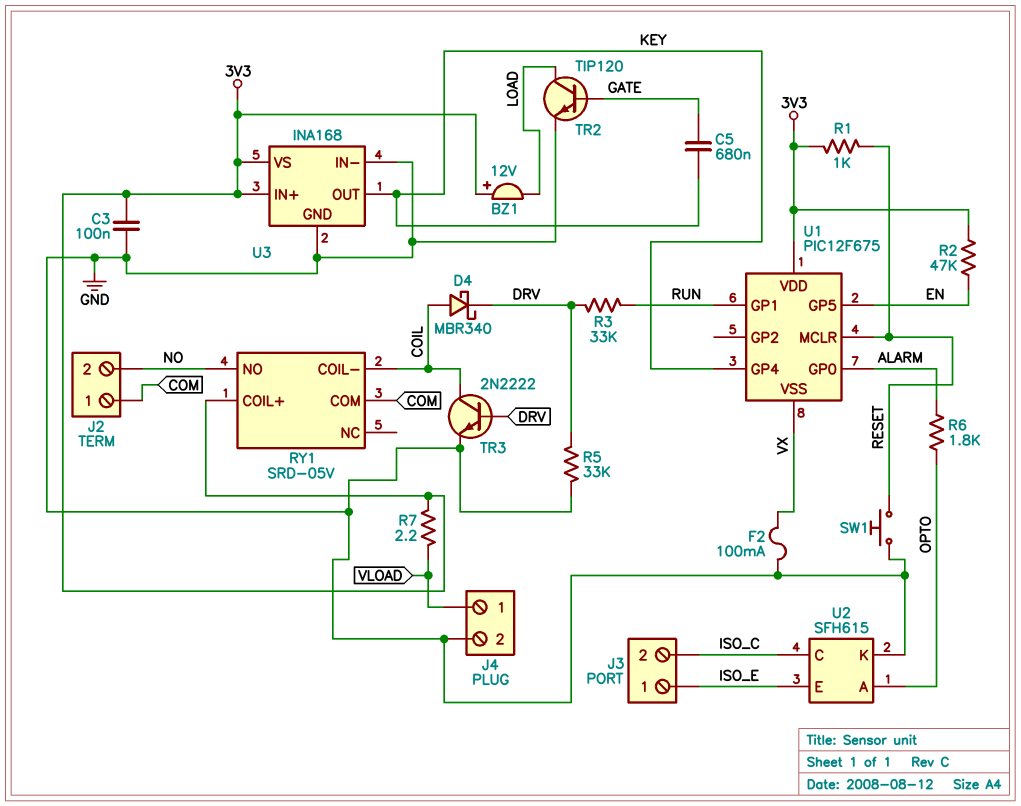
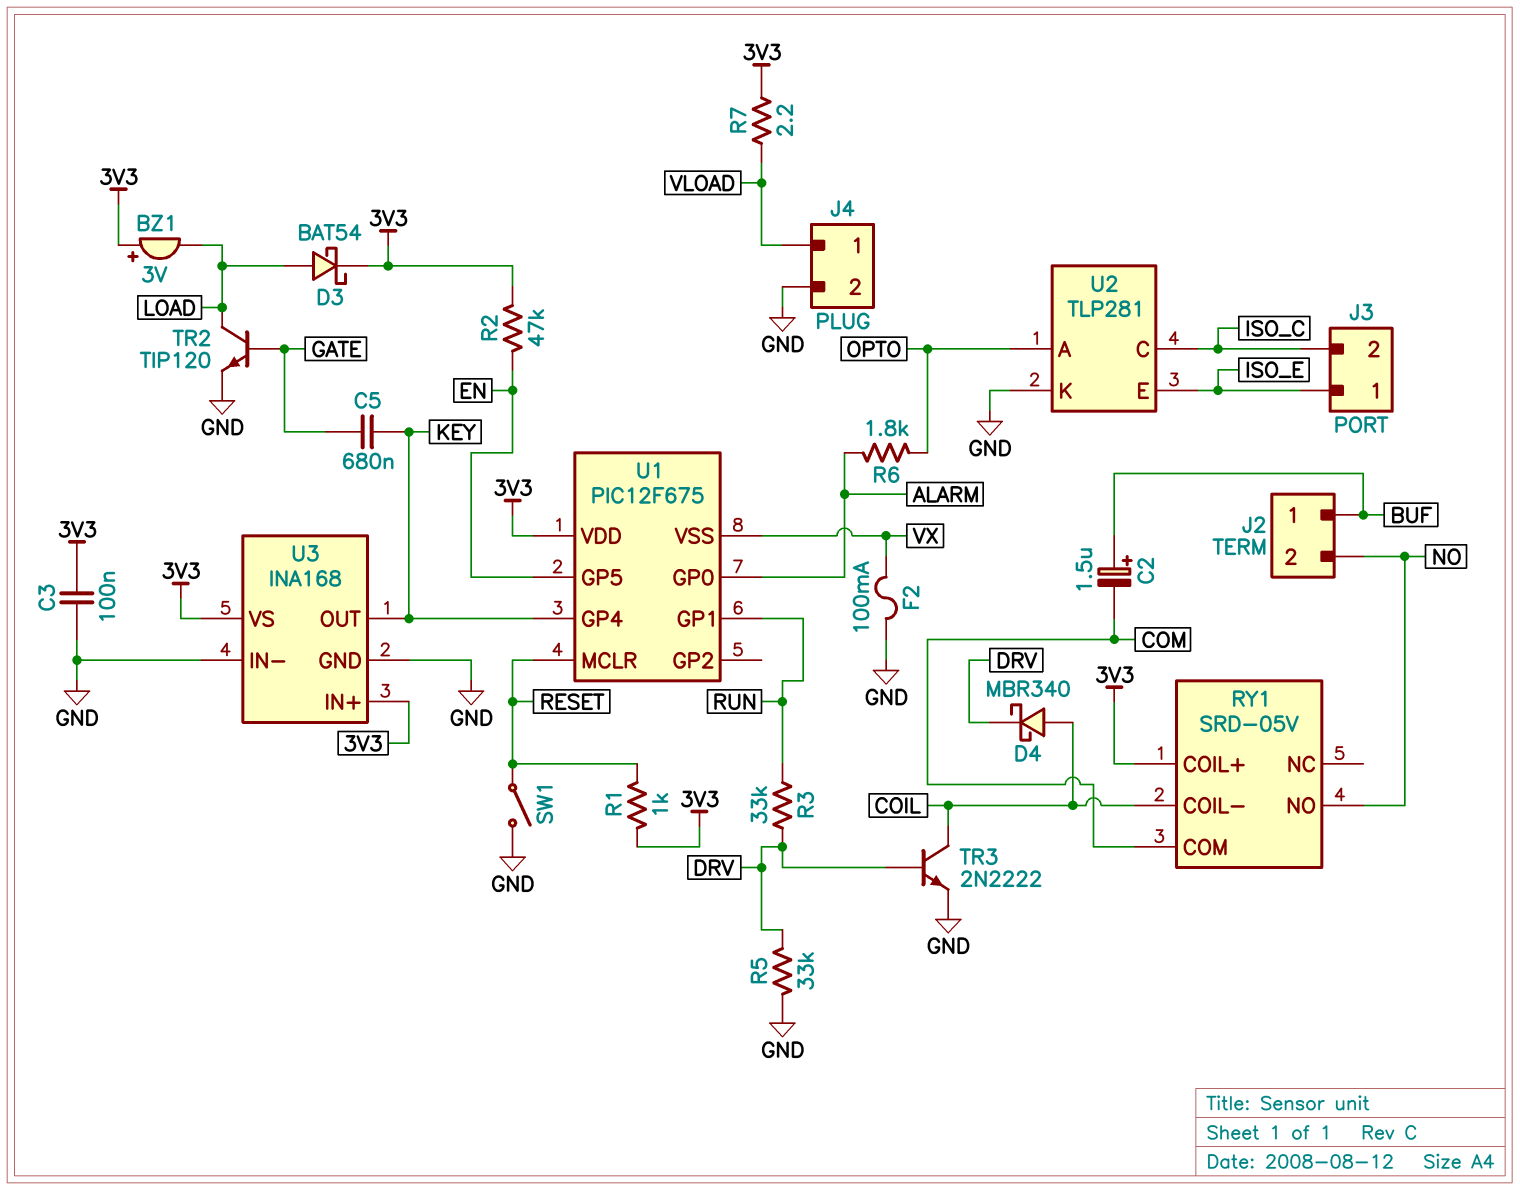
BZ1: buzzer 12V (plus 3V3, minus LOAD) -> buzzer 3V (plus 3V3, minus LOAD)
C2: none -> 1.5uF (plus BUF, minus COM)
D3: none -> schottky BAT54 (A LOAD, K 3V3)
J2 pin 1: COM -> BUF
SW1: button (GND, RESET) -> switch (GND, RESET)
U2: SFH615 -> TLP281

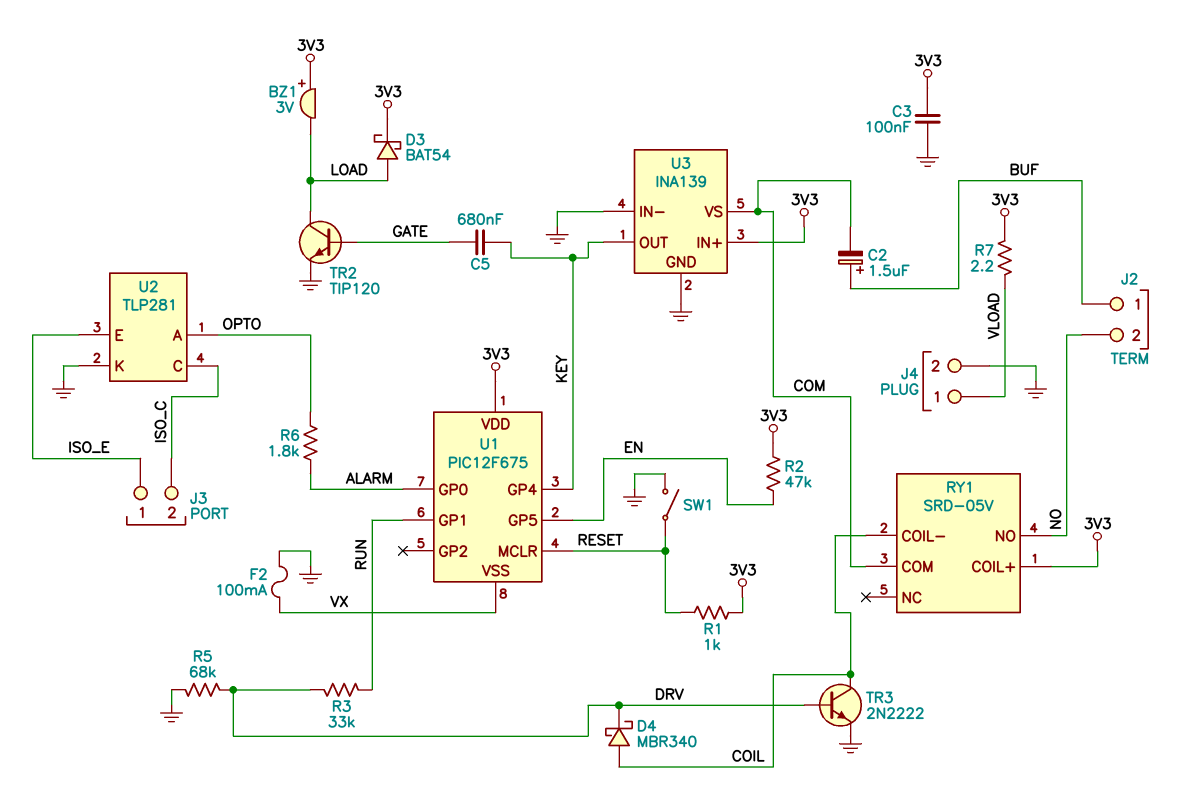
R5: 33k (DRV, GND) -> 68k (DRV, GND)
U3: INA168 -> INA139
U3 pin VS: 3V3 -> COM

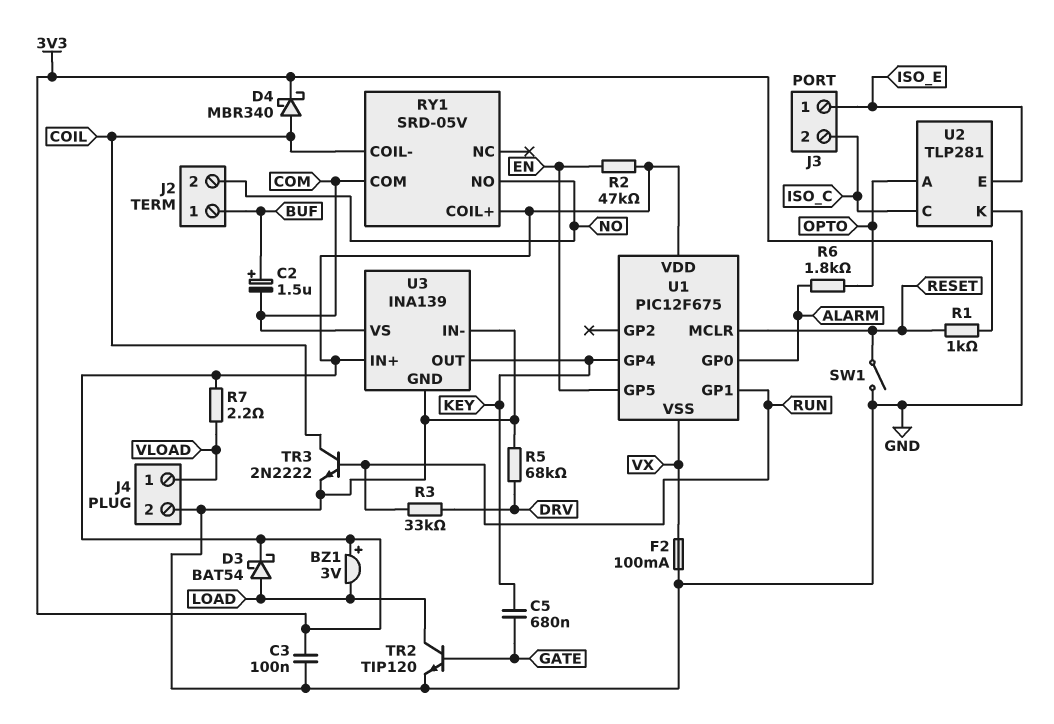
D4: schottky MBR340 (A COIL, K DRV) -> schottky MBR340 (A COIL, K 3V3)
TR3: NPN 2N2222 (B DRV, C COIL, E GND) -> NPN 2N2222 (B RUN, C COIL, E GND)

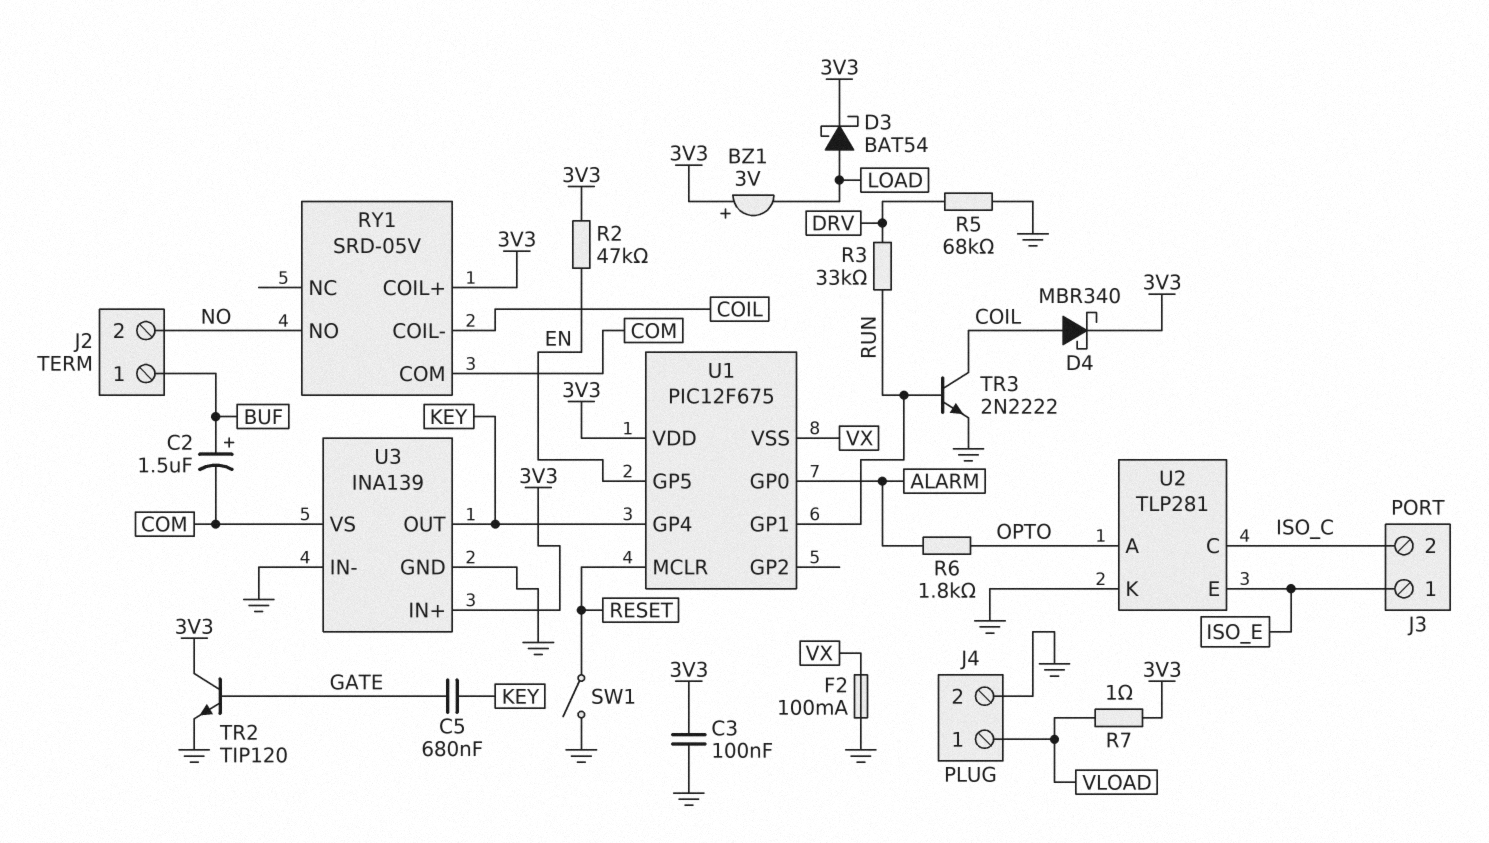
R1: 1k (3V3, RESET) -> none
R7: 2.2 (3V3, VLOAD) -> 1 (3V3, VLOAD)
TR2: NPN TIP120 (B GATE, C LOAD, E GND) -> NPN TIP120 (B GATE, C 3V3, E GND)

